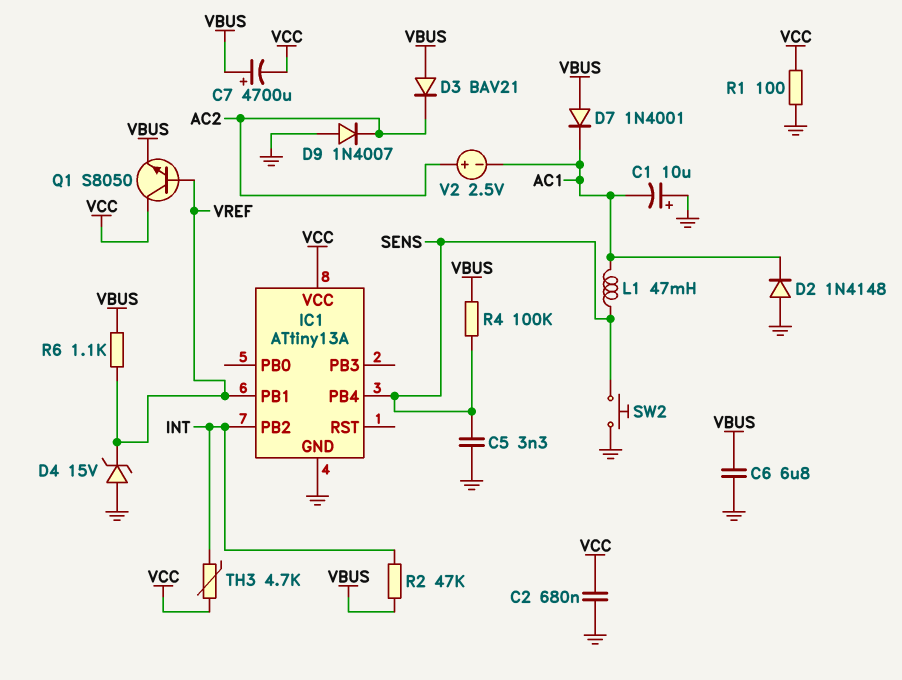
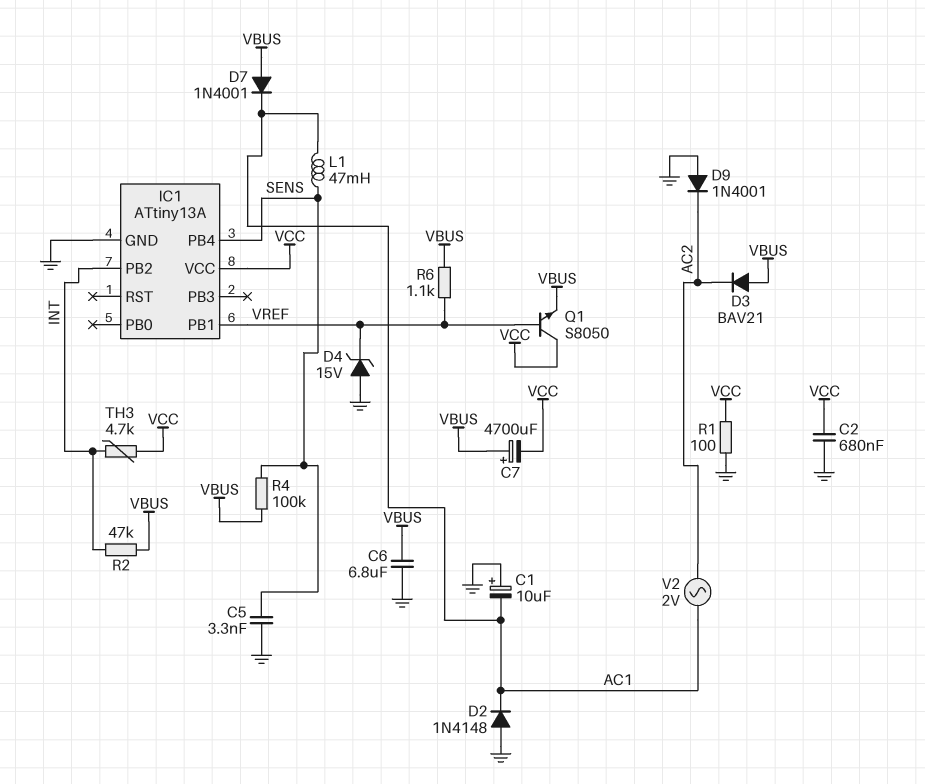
D9: diode 1N4007 (A GND, K AC2) -> diode 1N4001 (A GND, K AC2)
SW2: button (GND, SENS) -> none
V2: 2.5V (plus AC2, minus AC1) -> AC 2V (AC1, AC2)

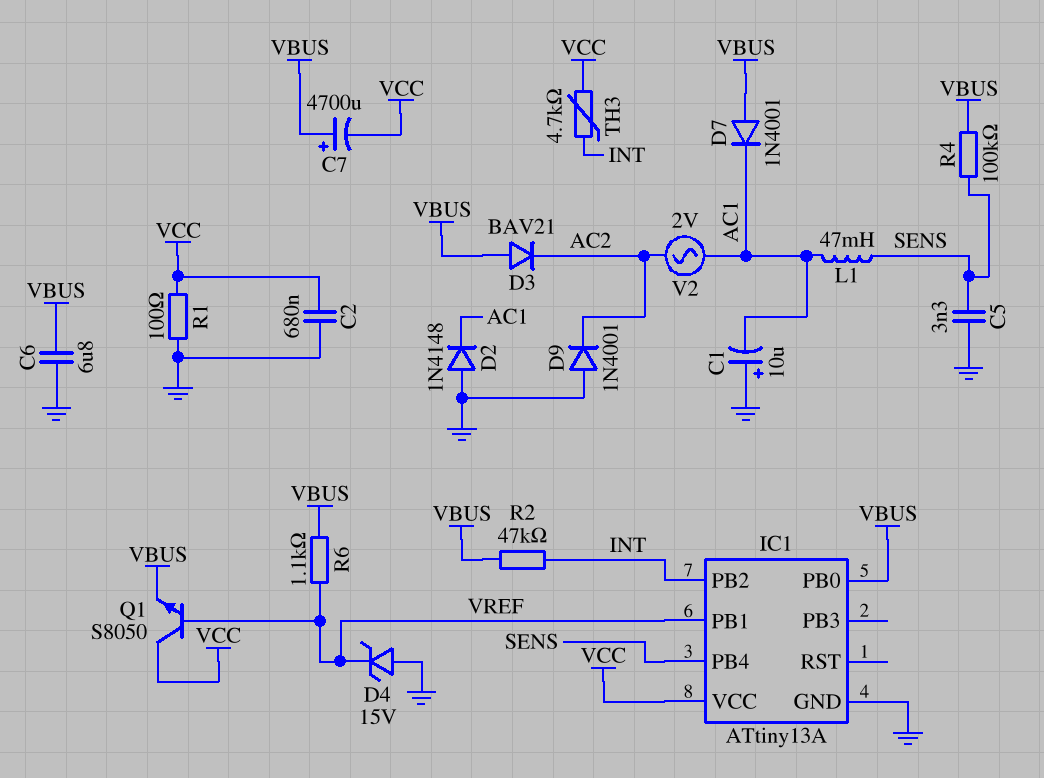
IC1 pin PB0: none -> VBUS

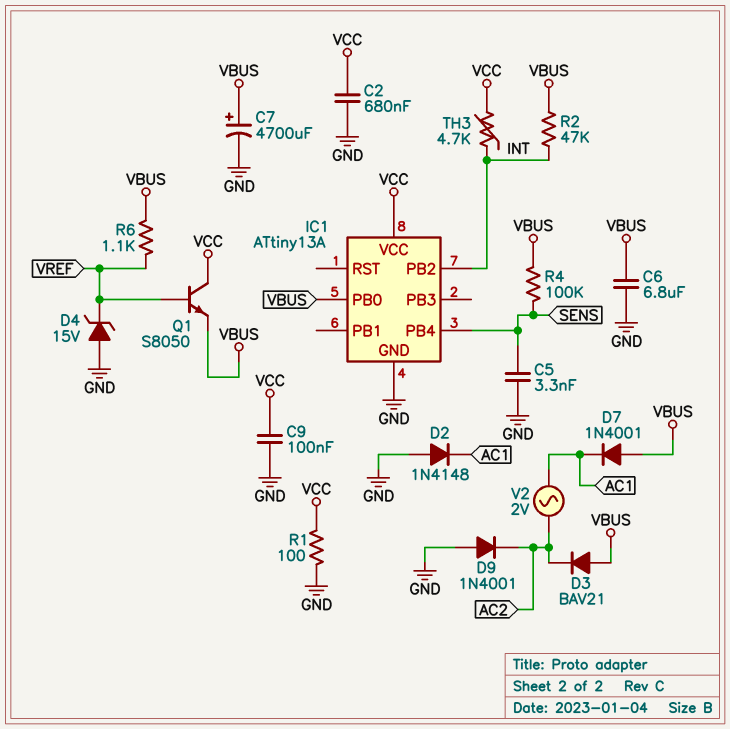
C1: 10uF (plus GND, minus AC1) -> none
C7: 4700uF (plus VBUS, minus VCC) -> 4700uF (plus VBUS, minus GND)
C9: none -> 100nF (GND, VCC)
IC1 pin PB1: VREF -> none
L1: 47mH (AC1, SENS) -> none

